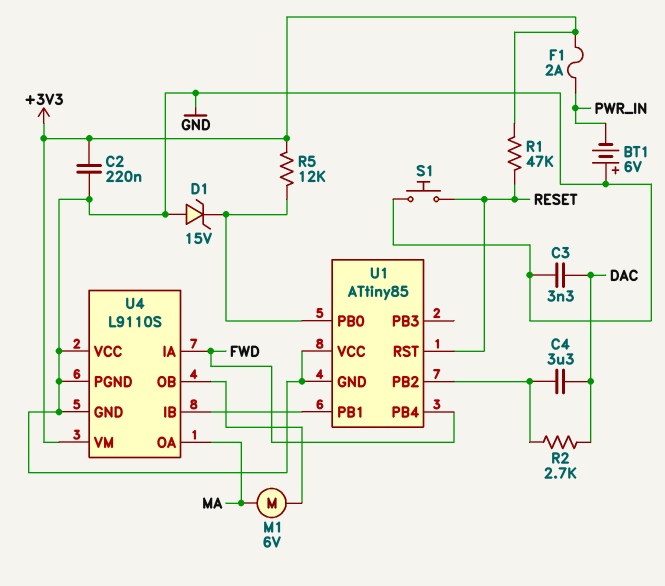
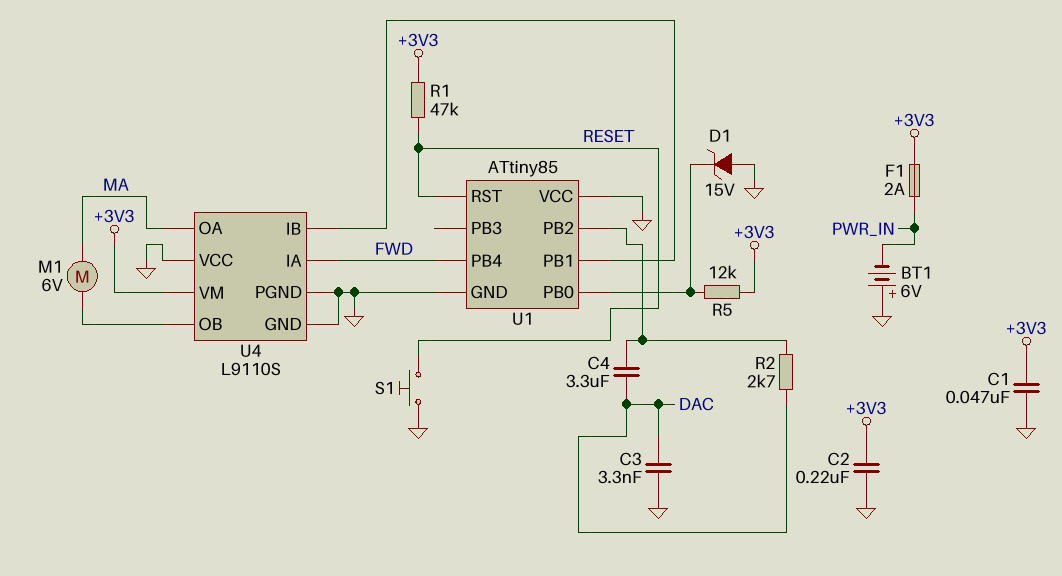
C1: none -> 47nF (+3V3, GND)

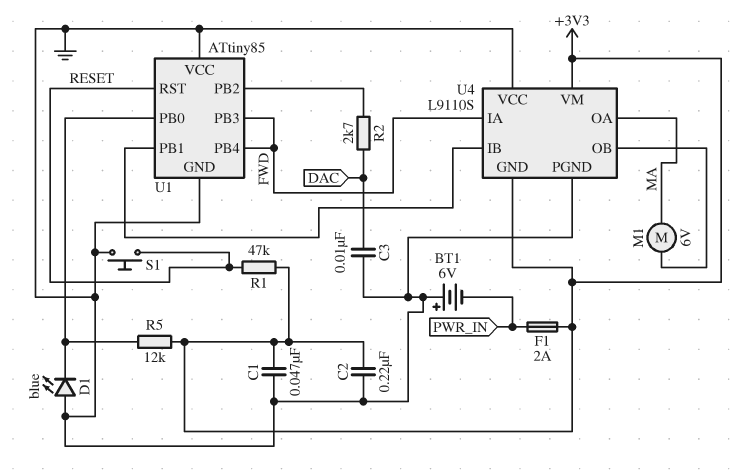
C3: 3.3nF (DAC, GND) -> 10nF (DAC, GND)
C4: 3.3uF (DAC, U1/PB2) -> none
D1: zener 15V (A GND, K U1/PB0) -> LED blue (A GND, K U1/PB0)
U1 pin PB3: none -> FWD
U4 pin GND: GND -> +3V3

